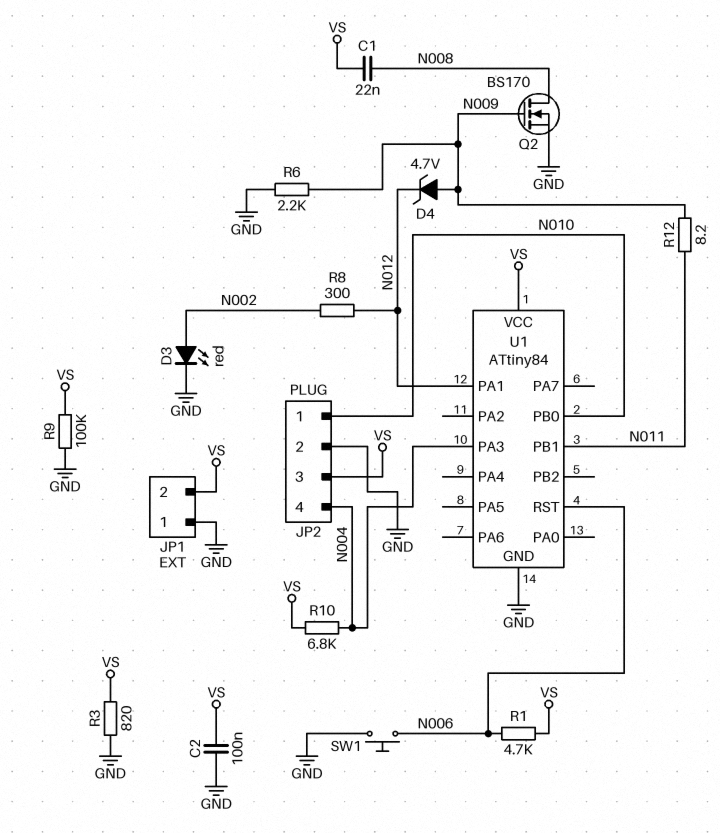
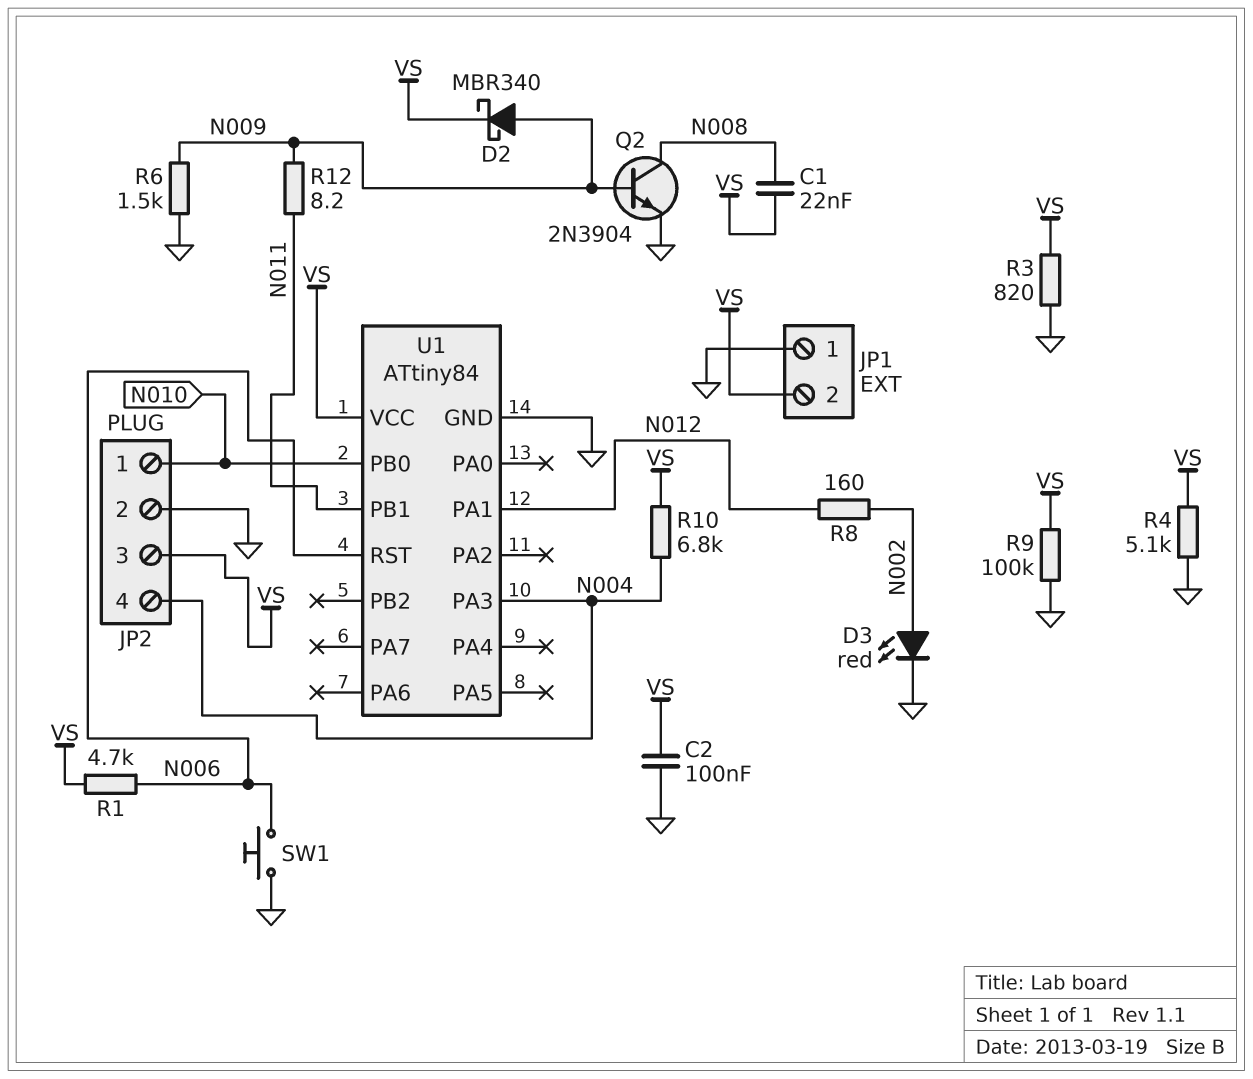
D2: none -> schottky MBR340 (A N009, K VS)
D4: zener 4.7V (A N009, K N012) -> none
Q2: NMOS BS170 (G N009, D N008, S GND) -> NPN 2N3904 (B N009, C N008, E GND)
R4: none -> 5.1k (GND, VS)
R6: 2.2k (GND, N009) -> 1.5k (GND, N009)
R8: 300 (N002, N012) -> 160 (N002, N012)

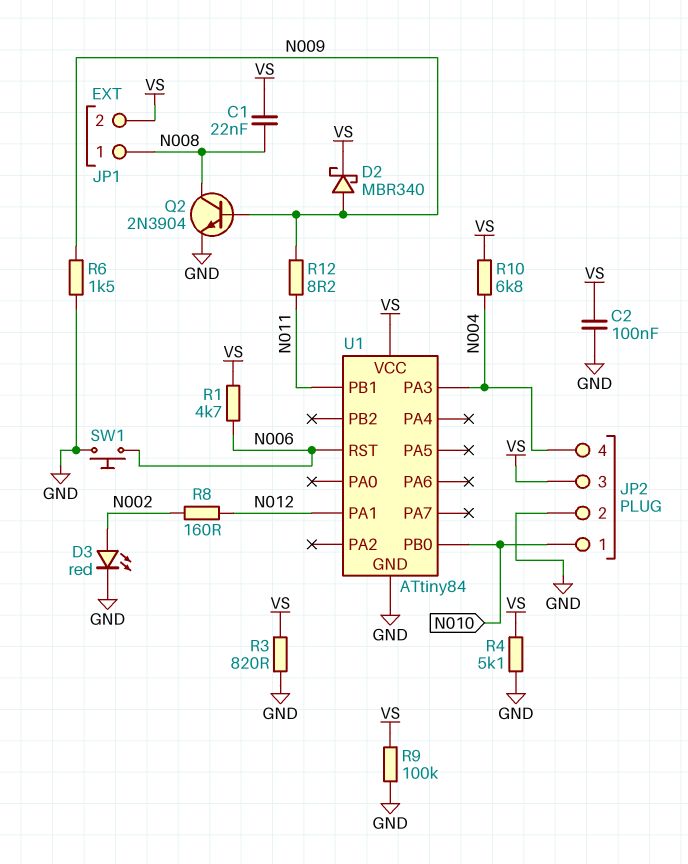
JP1 pin 1: GND -> N008

